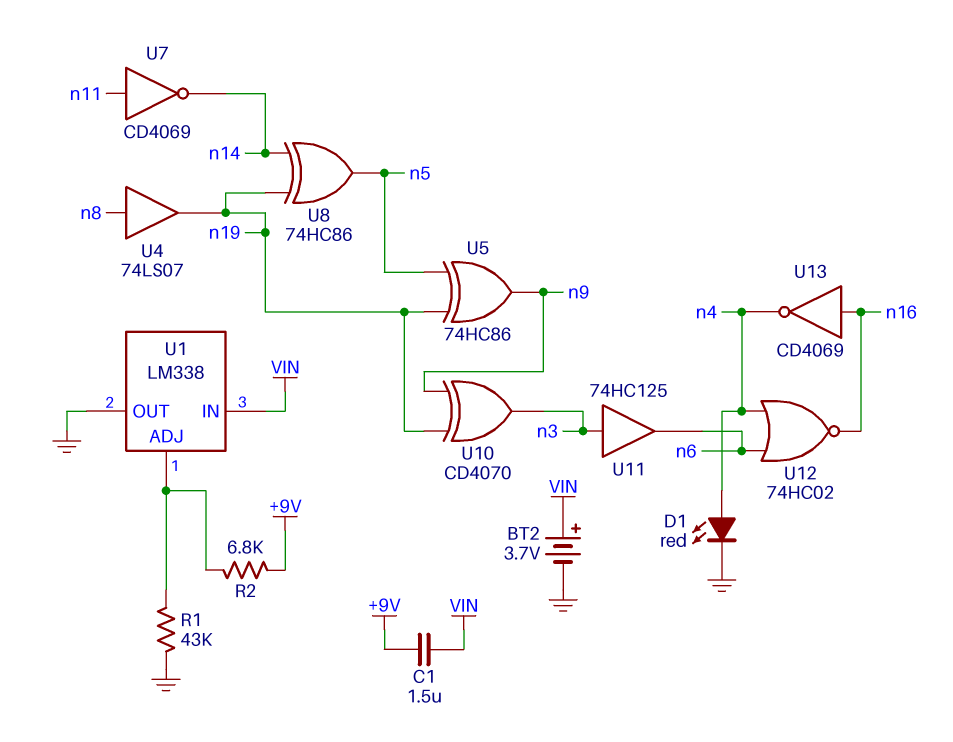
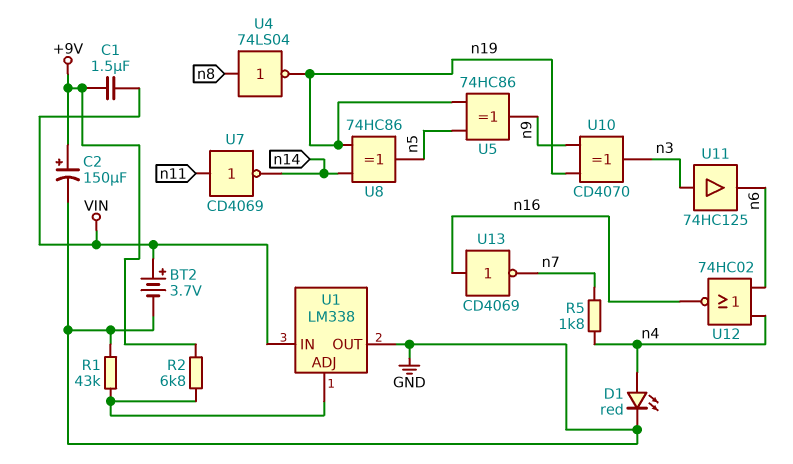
C2: none -> 150uF (plus +9V, minus GND)
R5: none -> 1.8k (n4, n7)
U4: buffer 74LS07 (in n8, out n19) -> NOT 74LS04 (in n8, out n19)
U13: NOT CD4069 (in n16, out n4) -> NOT CD4069 (in n16, out n7)

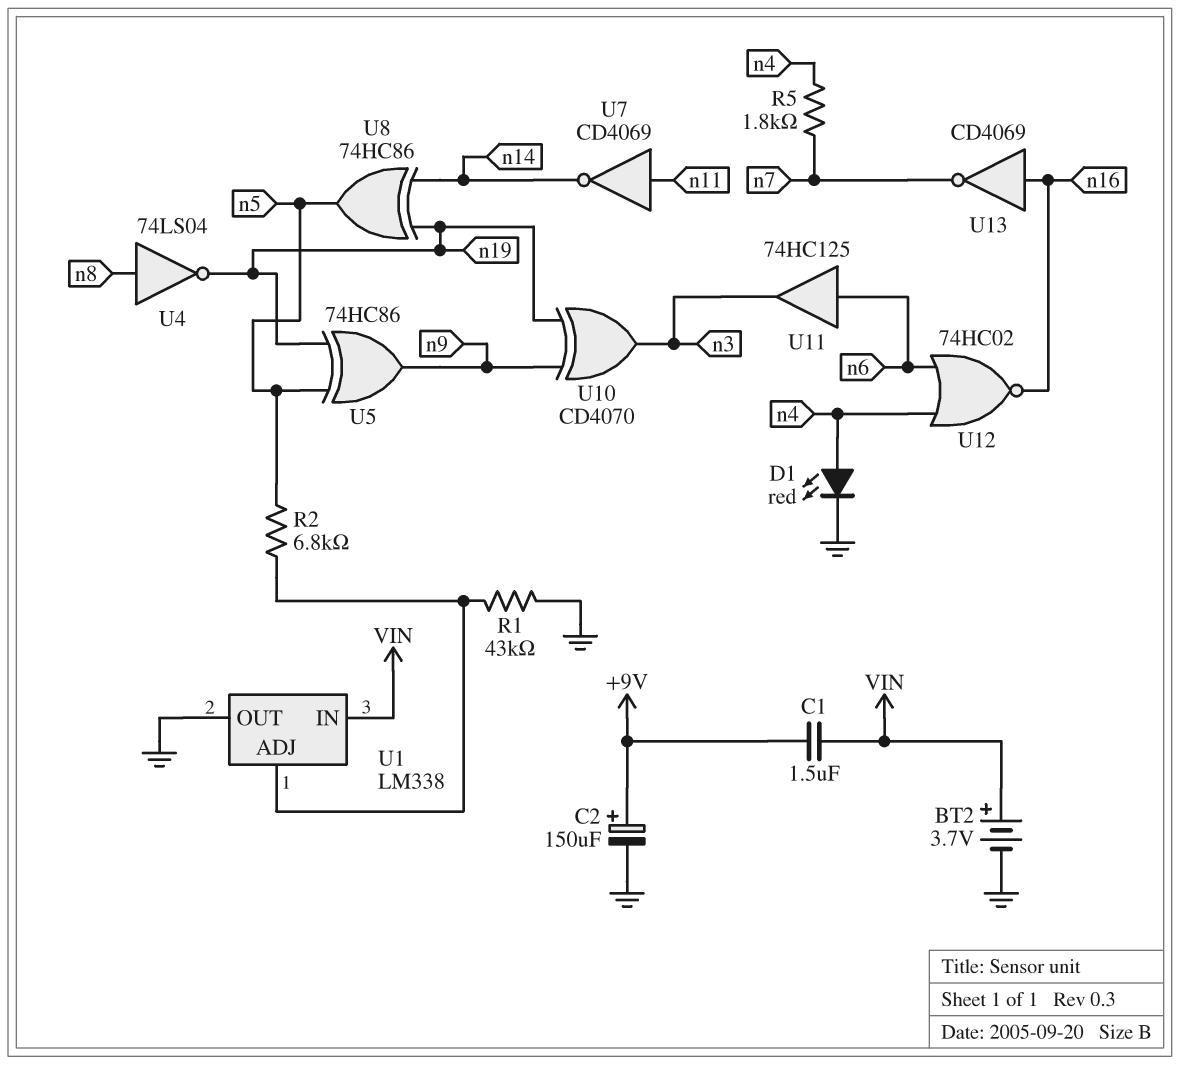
R2: 6.8k (+9V, U1/ADJ) -> 6.8k (U1/ADJ, n5)
U11: buffer 74HC125 (in n3, out n6) -> buffer 74HC125 (in n6, out n3)

